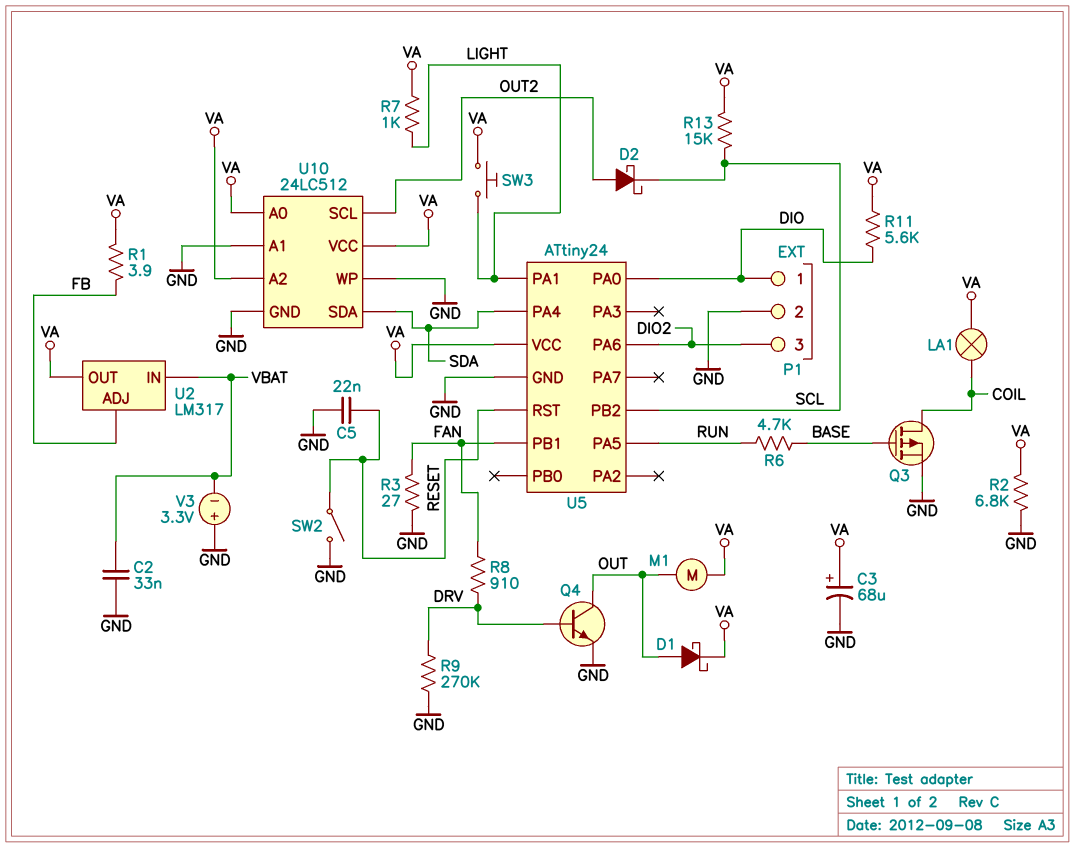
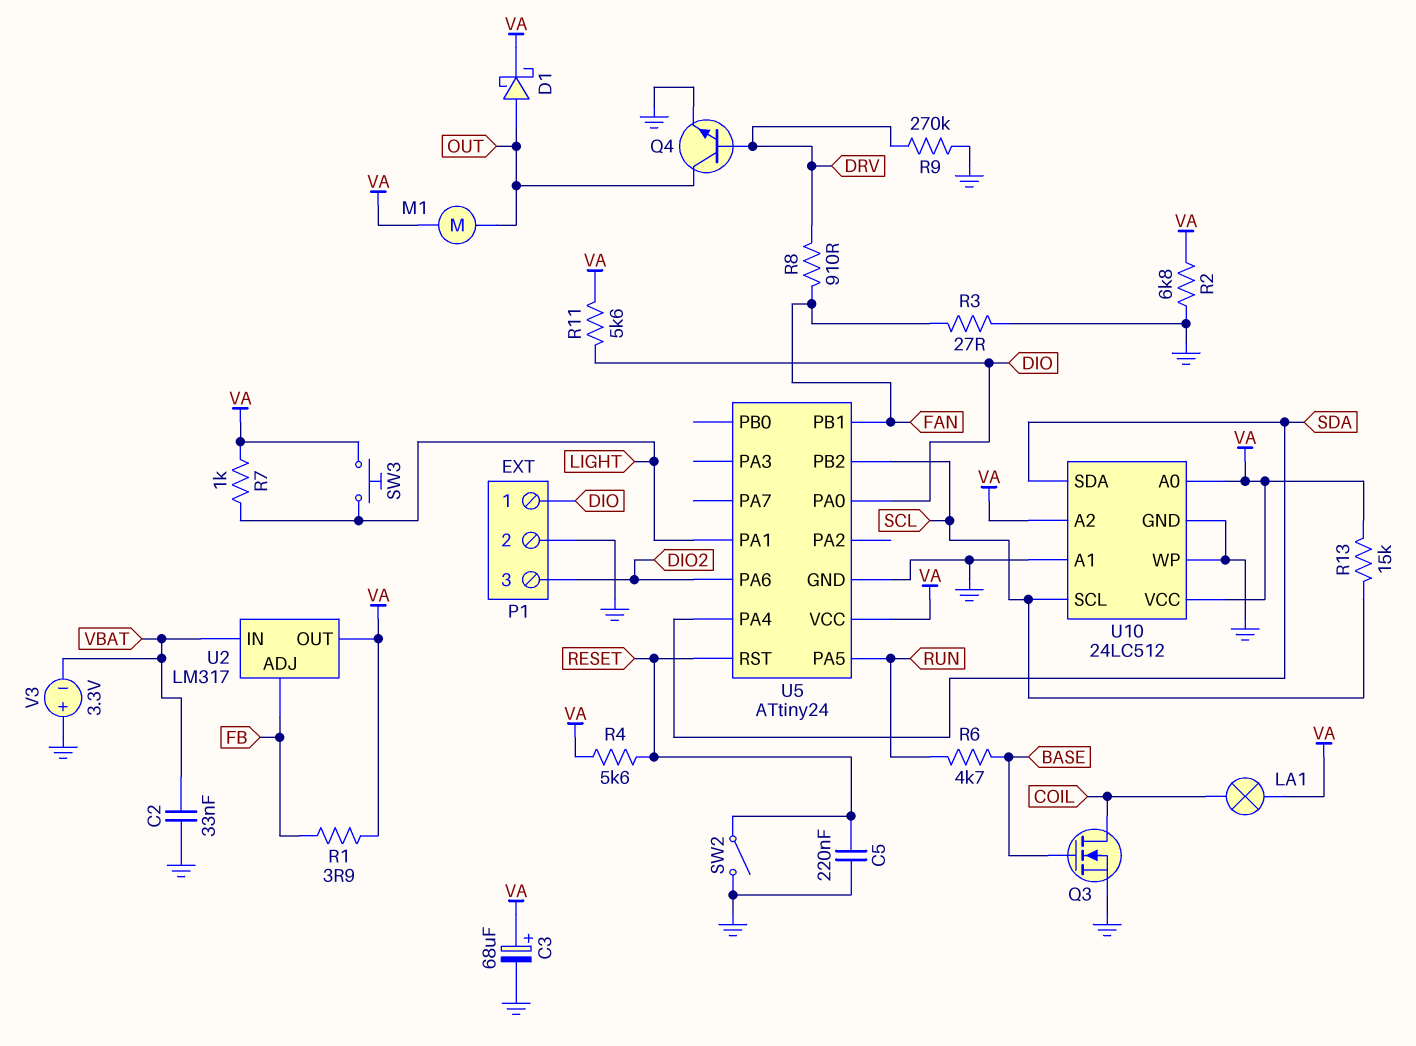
C5: 22nF (GND, RESET) -> 220nF (GND, RESET)
D2: schottky (A OUT2, K SCL) -> none
Q3: PMOS (G BASE, D COIL, S GND) -> NMOS (G BASE, D COIL, S GND)
R4: none -> 5.6k (RESET, VA)
U10 pin SCL: OUT2 -> SCL

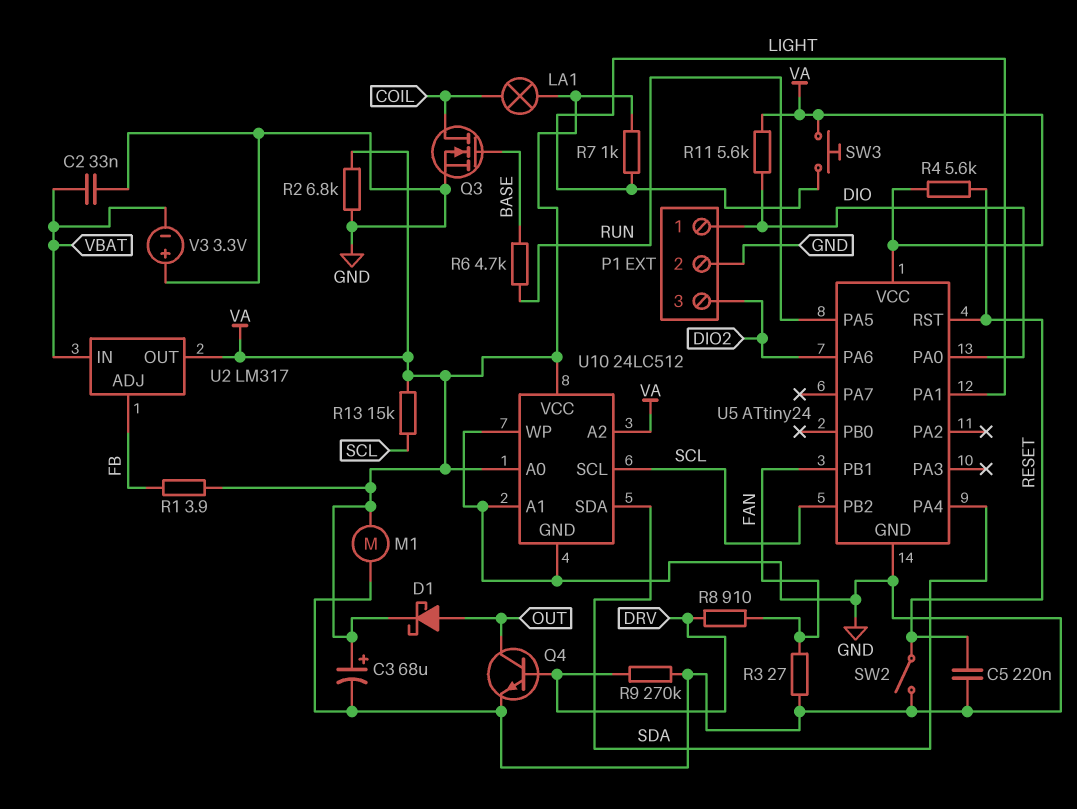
M1: motor (OUT, VA) -> motor (GND, VA)

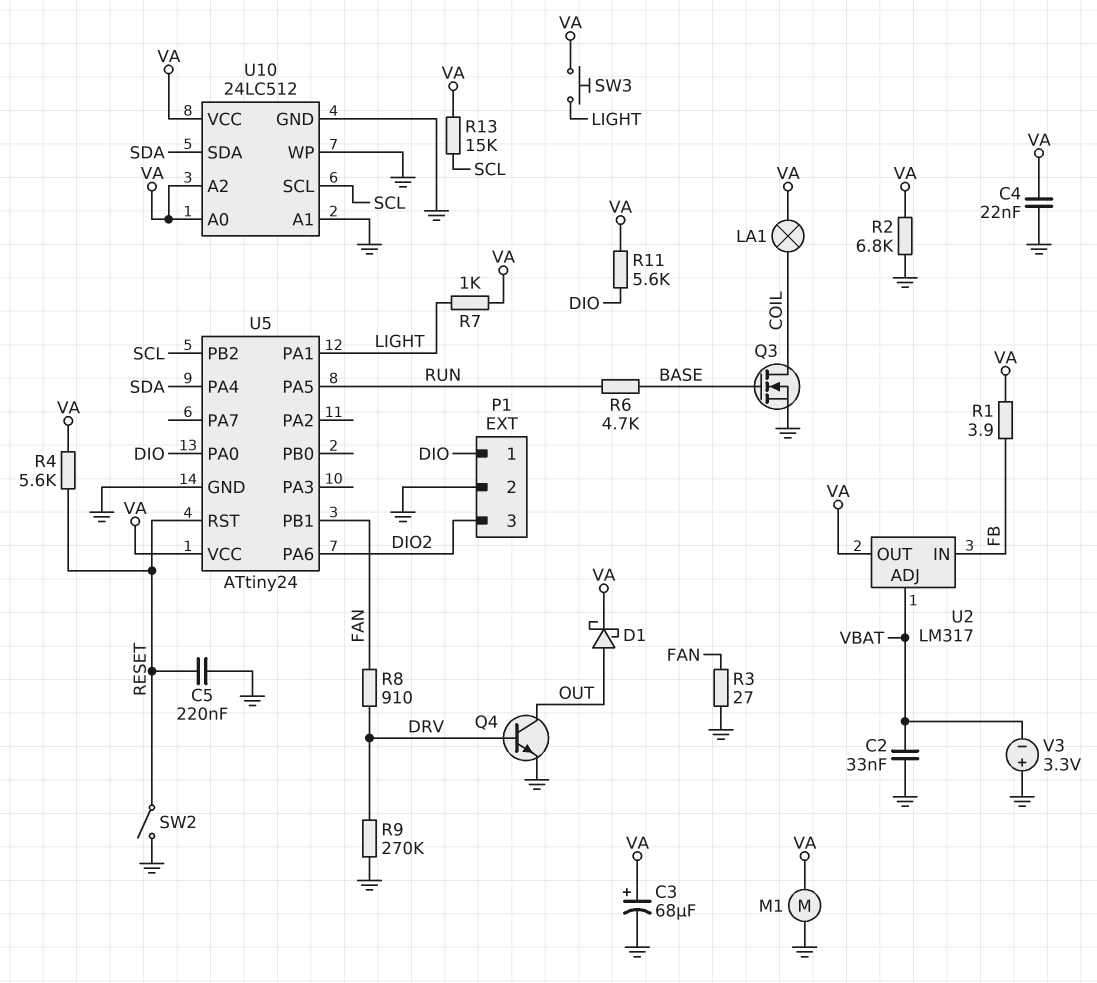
C4: none -> 22nF (GND, VA)
U2 pin ADJ: FB -> VBAT
U2 pin IN: VBAT -> FB

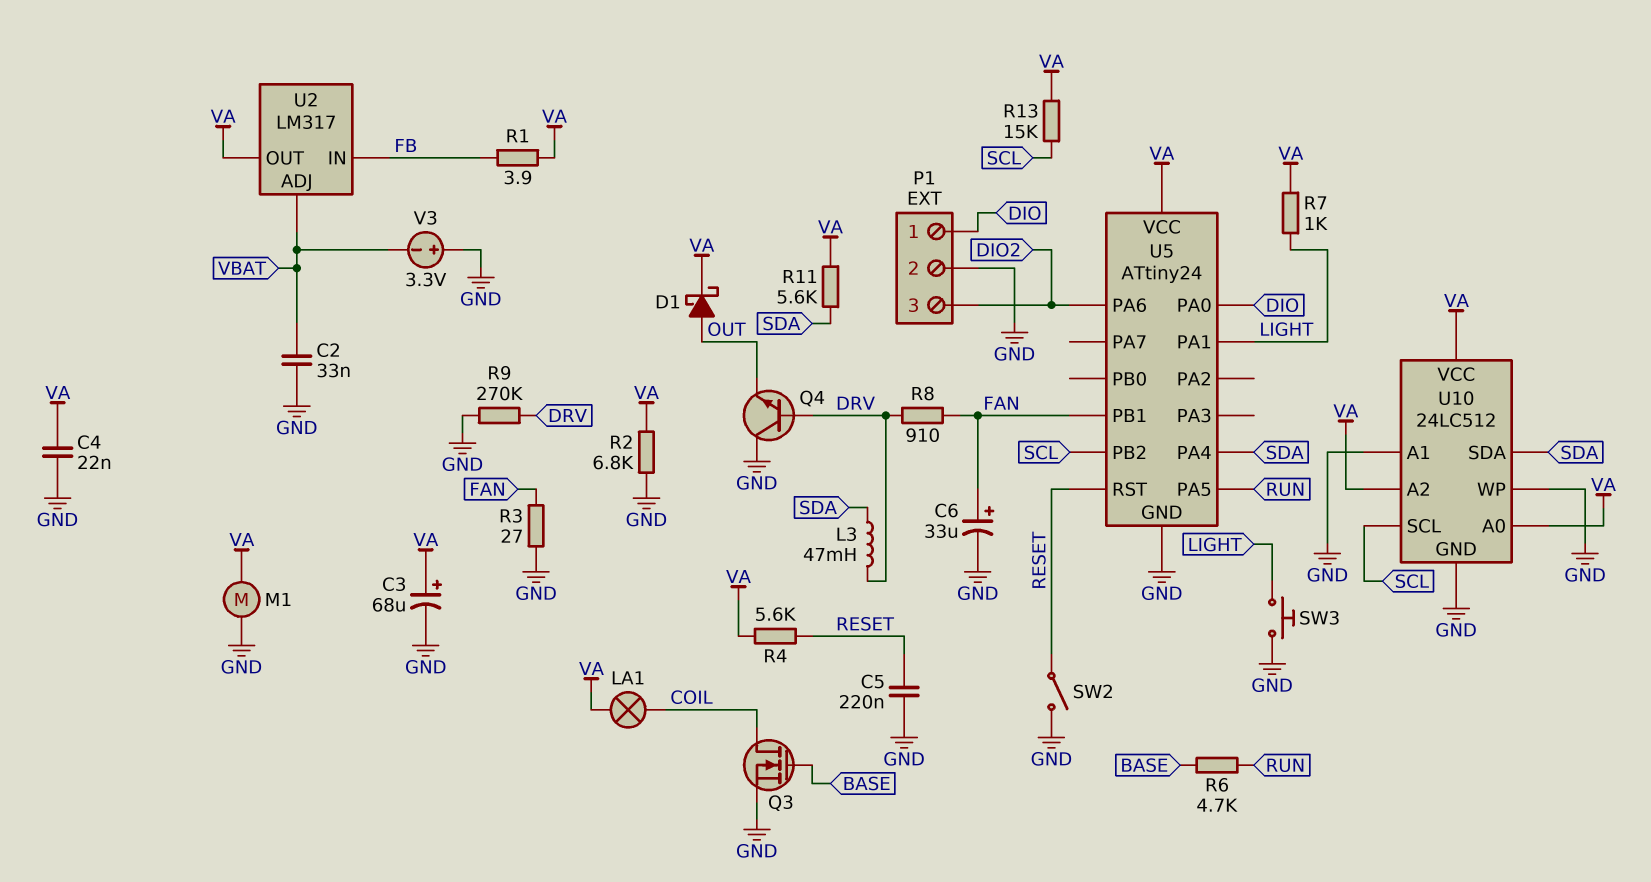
C6: none -> 33uF (plus FAN, minus GND)
L3: none -> 47mH (DRV, SDA)
Q4: NPN (B DRV, C OUT, E GND) -> NPN (B DRV, C GND, E OUT)
R11: 5.6k (DIO, VA) -> 5.6k (SDA, VA)
SW3: button (LIGHT, VA) -> button (GND, LIGHT)

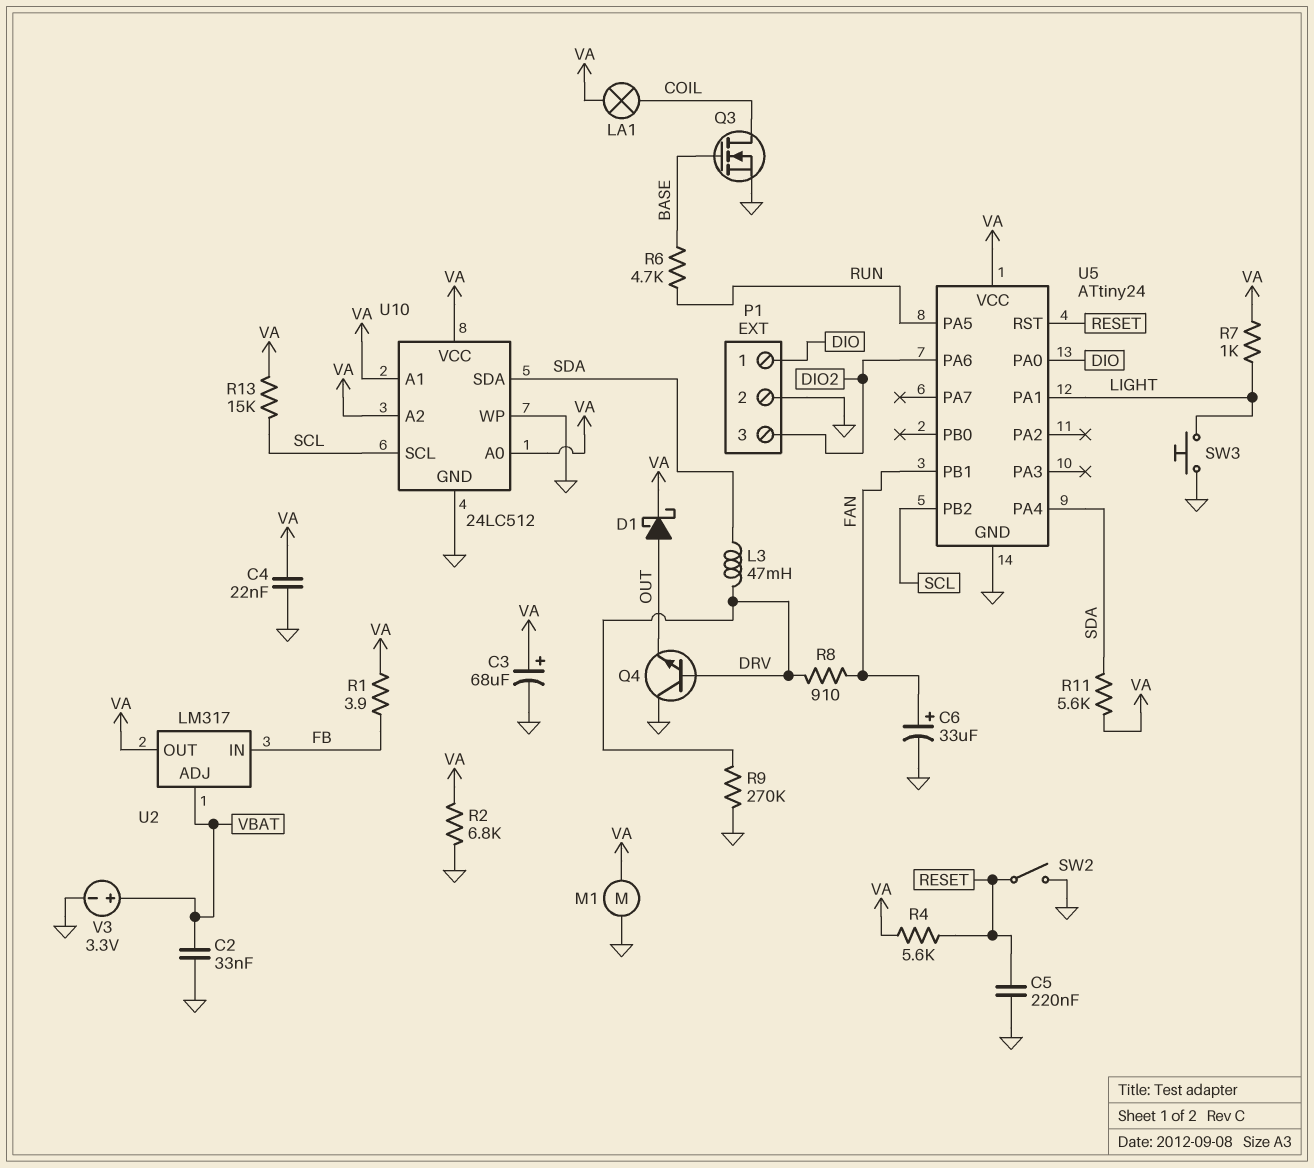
R3: 27 (FAN, GND) -> none
U10 pin A1: GND -> VA
V3: 3.3V (plus GND, minus VBAT) -> 3.3V (plus VBAT, minus GND)

